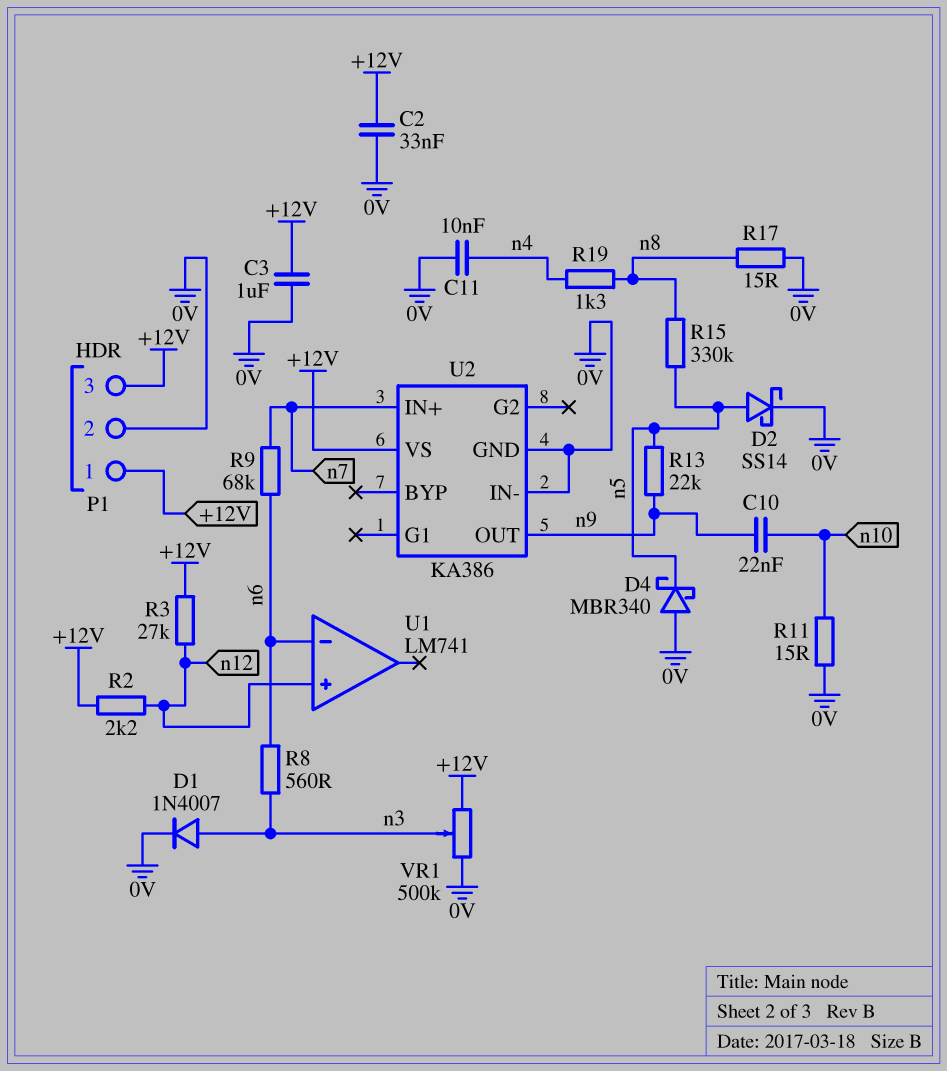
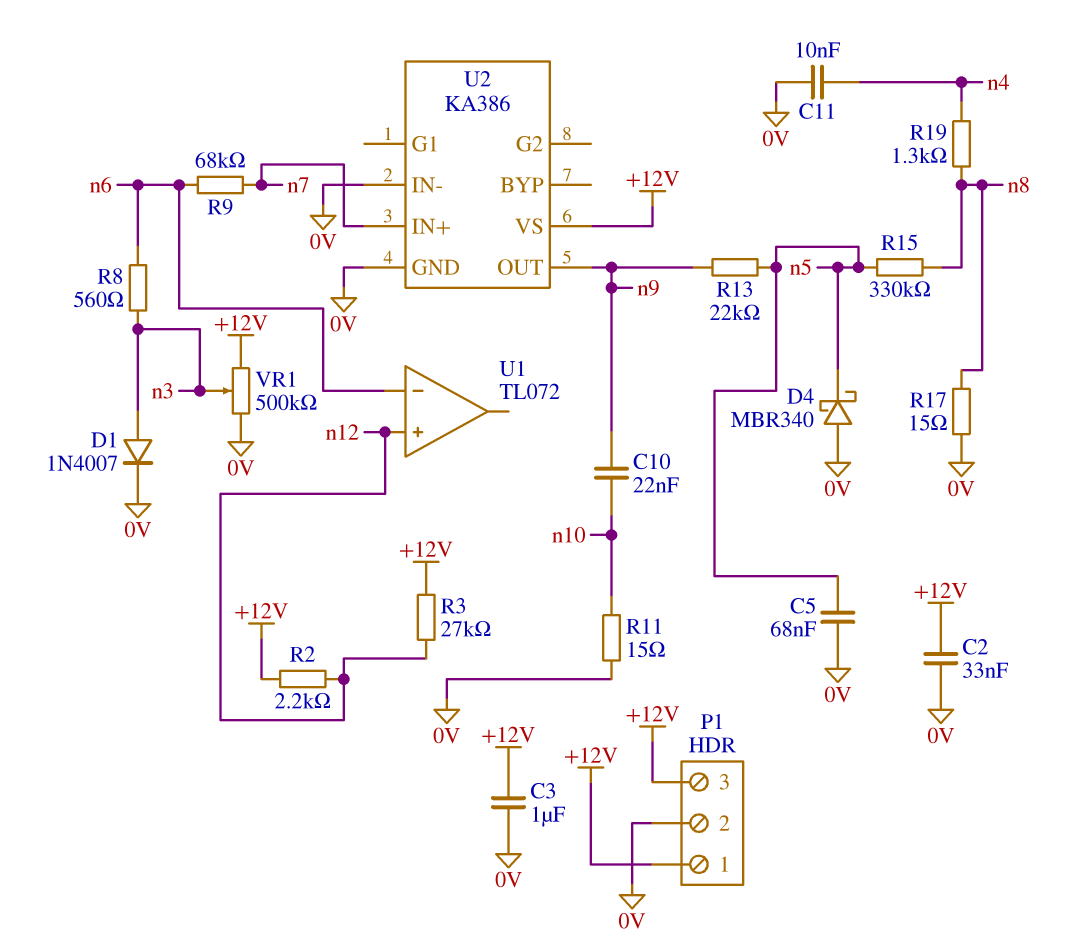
C5: none -> 68nF (0V, n5)
D2: schottky SS14 (A n5, K 0V) -> none
U1: LM741 -> TL072

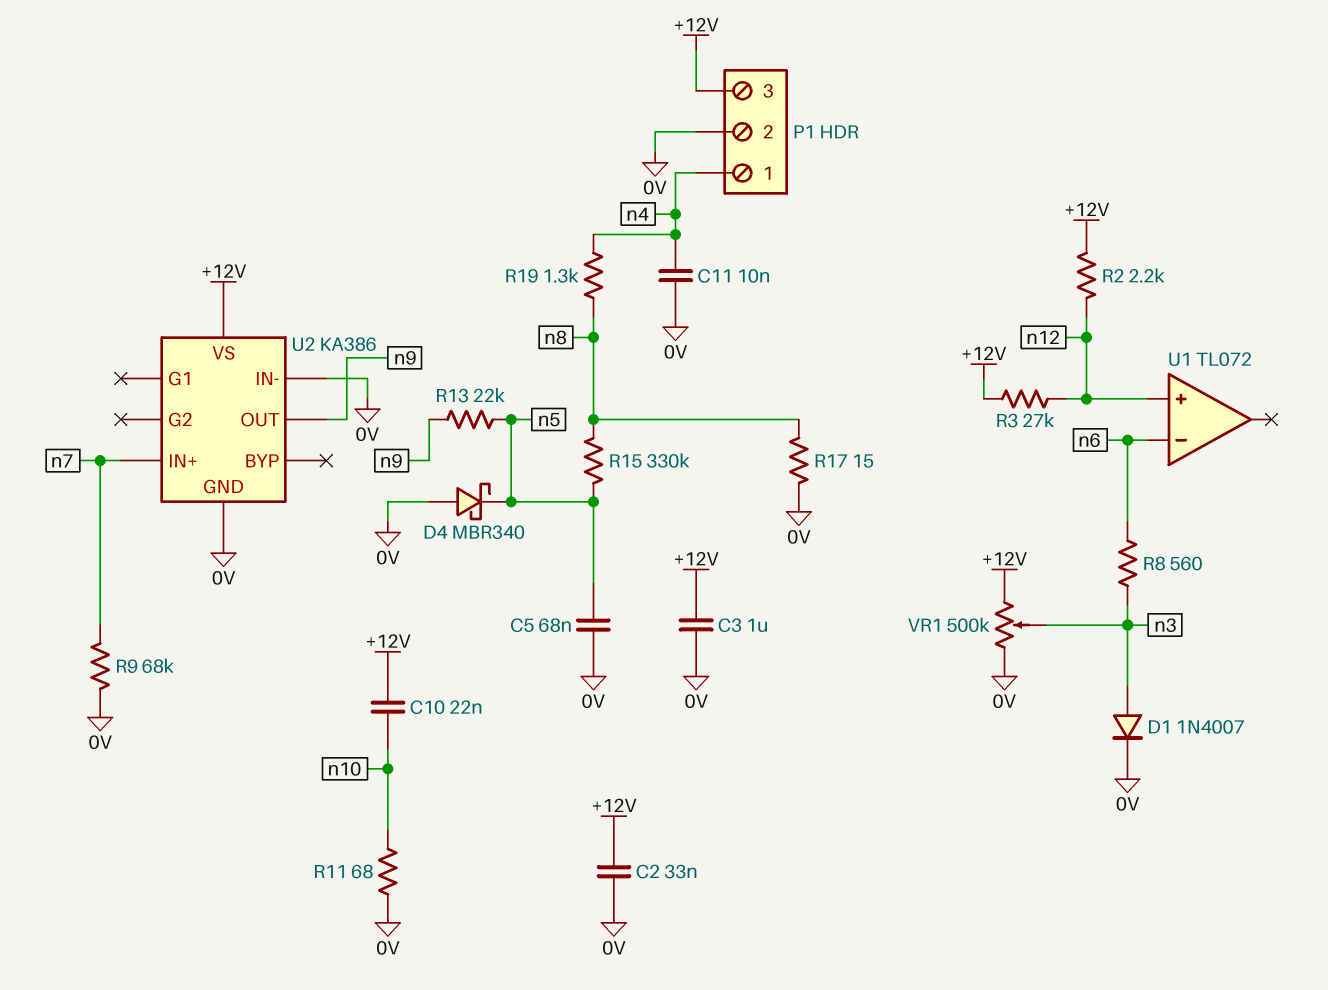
C10: 22nF (n9, n10) -> 22nF (+12V, n10)
P1 pin 1: +12V -> n4
R9: 68k (n6, n7) -> 68k (0V, n7)
R11: 15 (0V, n10) -> 68 (0V, n10)

